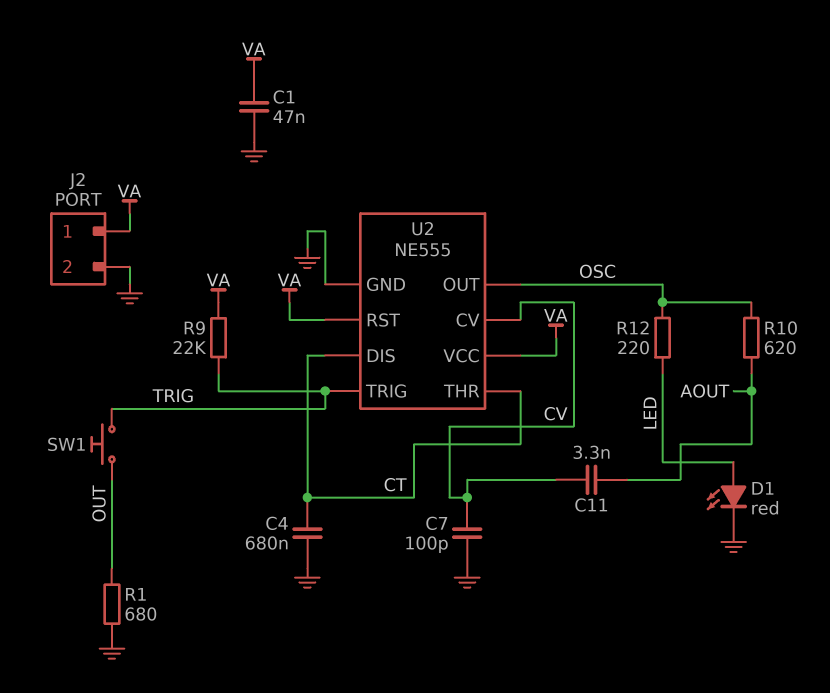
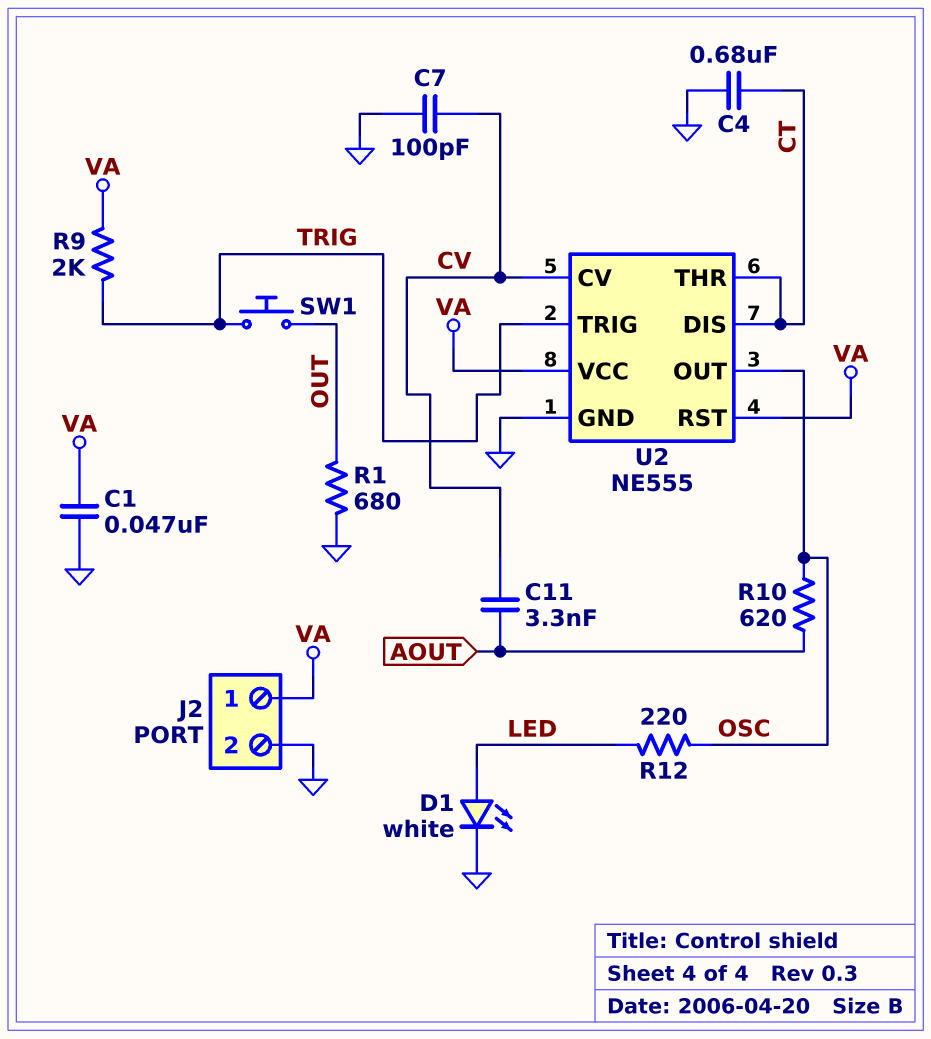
D1: LED red (A LED, K GND) -> LED white (A LED, K GND)
R9: 22k (TRIG, VA) -> 2k (TRIG, VA)

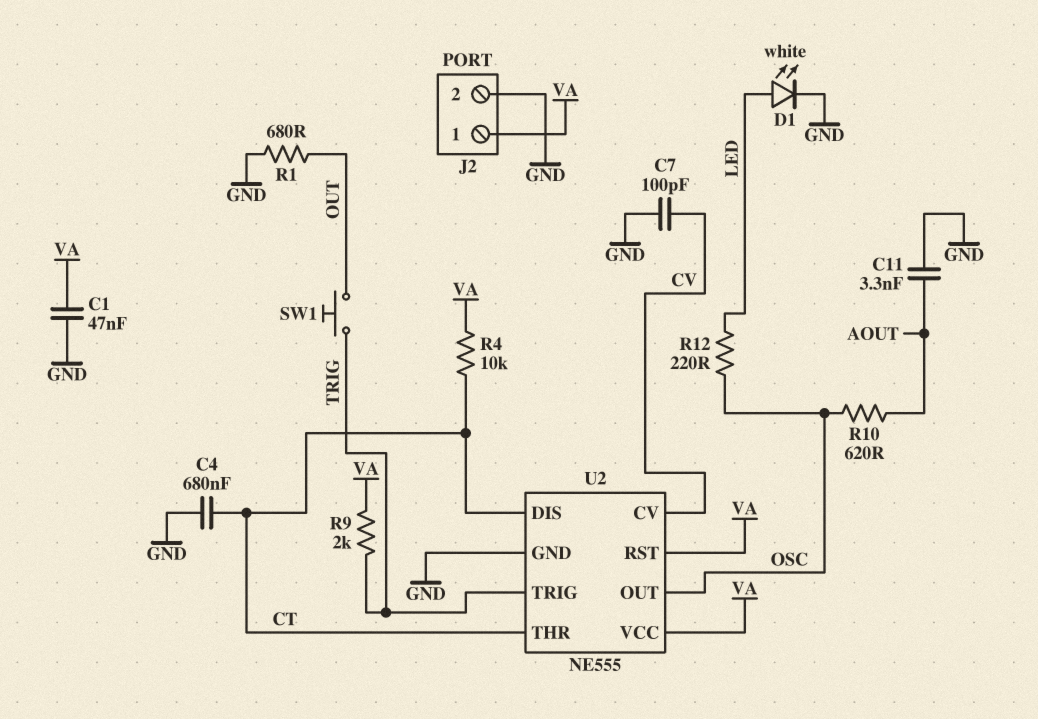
C11: 3.3nF (AOUT, CV) -> 3.3nF (AOUT, GND)
R4: none -> 10k (CT, VA)

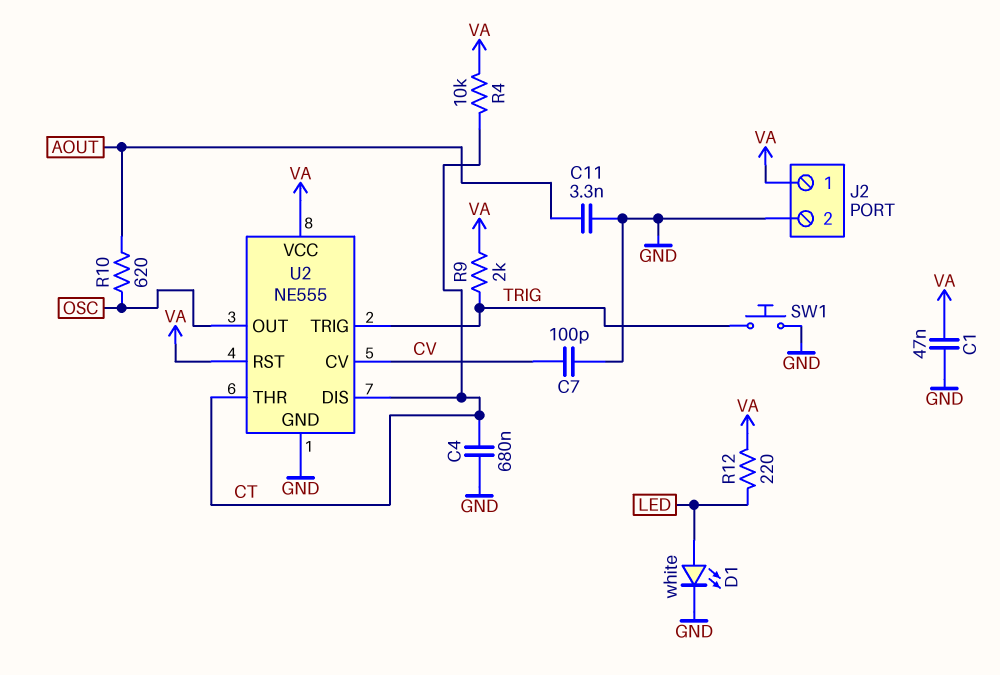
R1: 680 (GND, OUT) -> none
R12: 220 (LED, OSC) -> 220 (LED, VA)
SW1: button (OUT, TRIG) -> button (GND, TRIG)

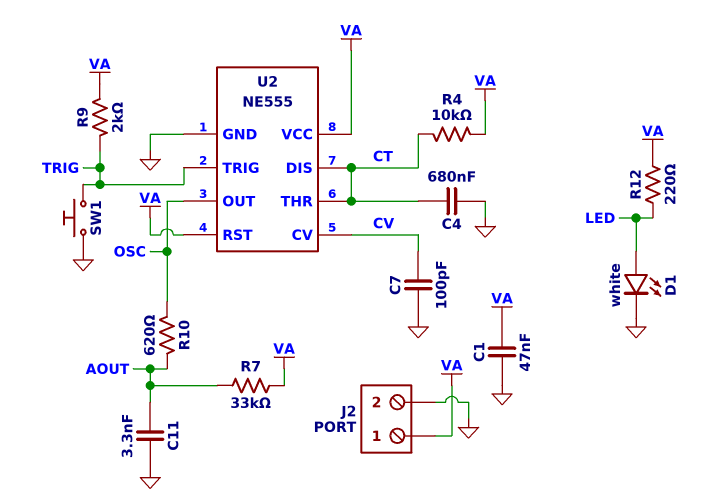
R7: none -> 33k (AOUT, VA)

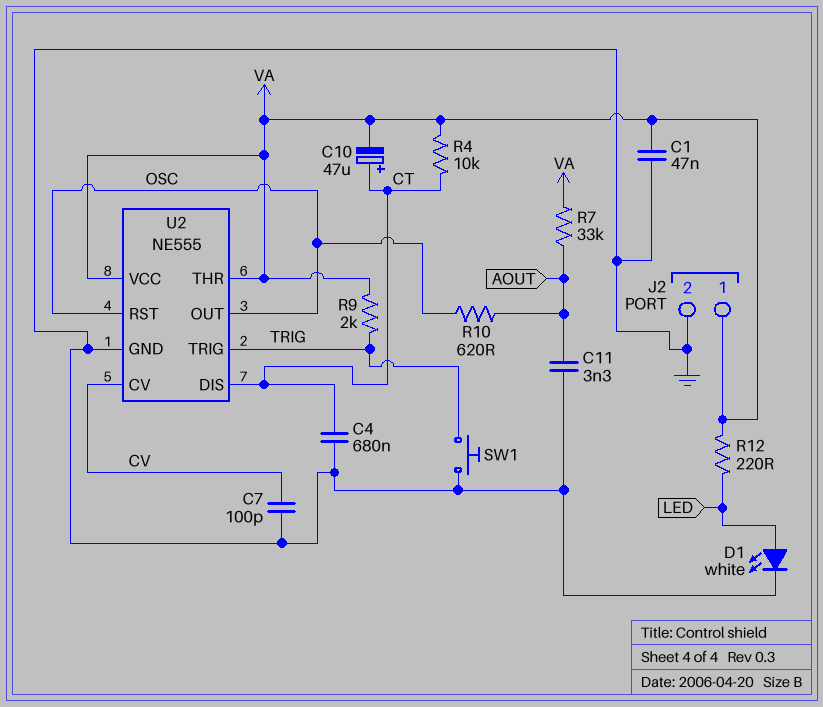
C10: none -> 47uF (plus CT, minus VA)
U2 pin RST: VA -> OSC
U2 pin THR: CT -> VA

